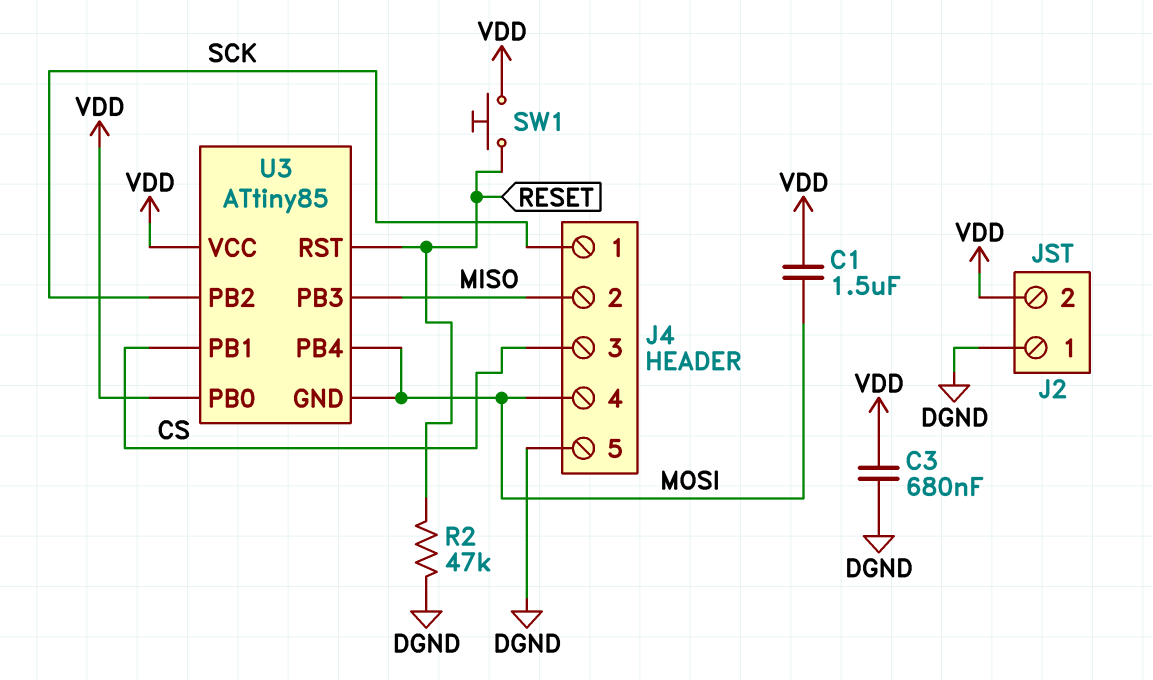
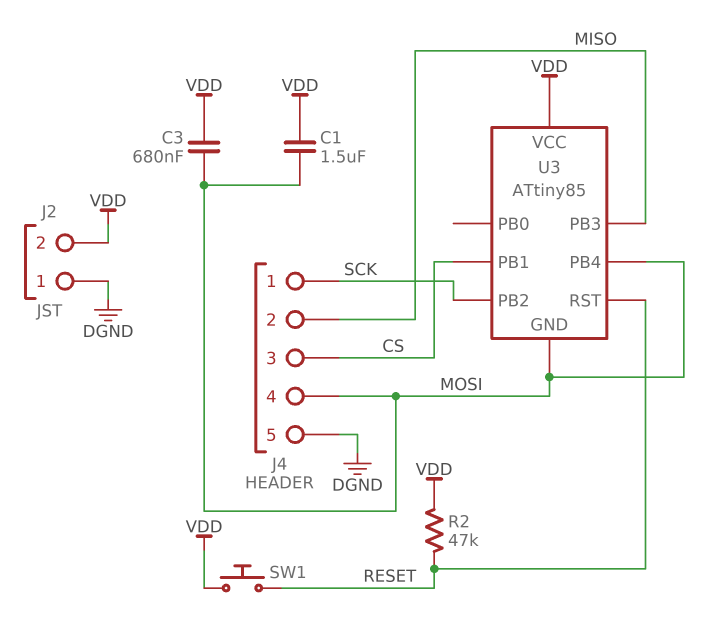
C3: 680nF (DGND, VDD) -> 680nF (MOSI, VDD)
R2: 47k (DGND, RESET) -> 47k (RESET, VDD)
U3 pin PB0: VDD -> none

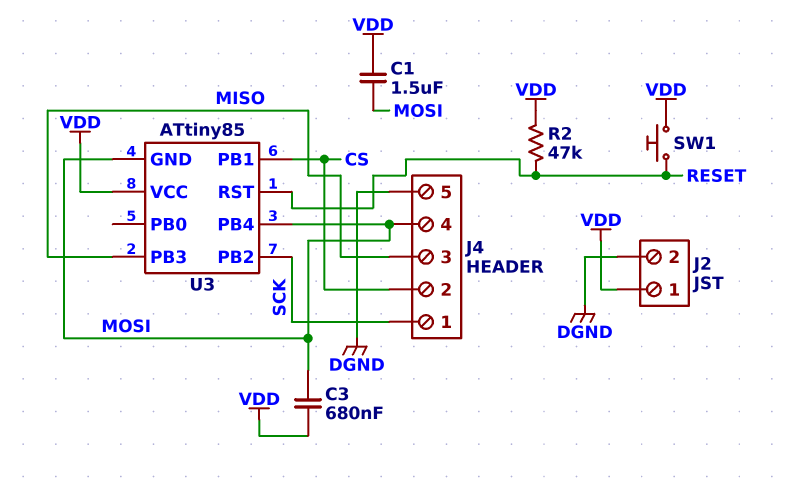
J2 pin 1: DGND -> VDD
J2 pin 2: VDD -> DGND
J4 pin 2: MISO -> CS
J4 pin 3: CS -> MISO

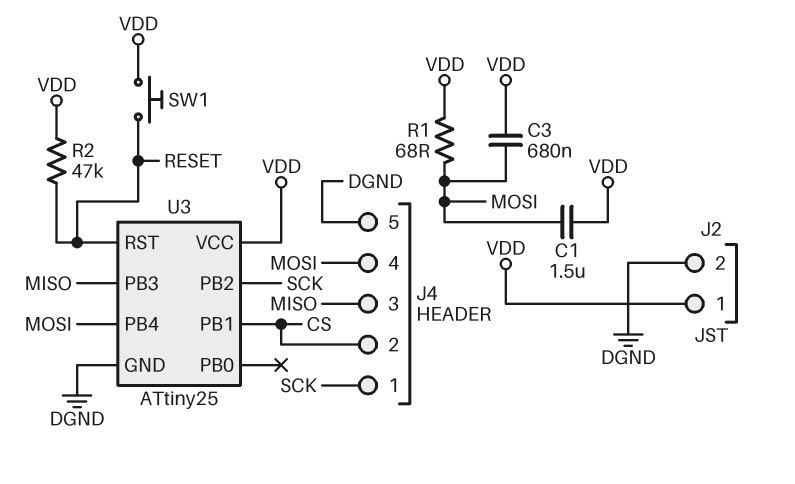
R1: none -> 68 (MOSI, VDD)
U3: ATtiny85 -> ATtiny25
U3 pin GND: MOSI -> DGND

